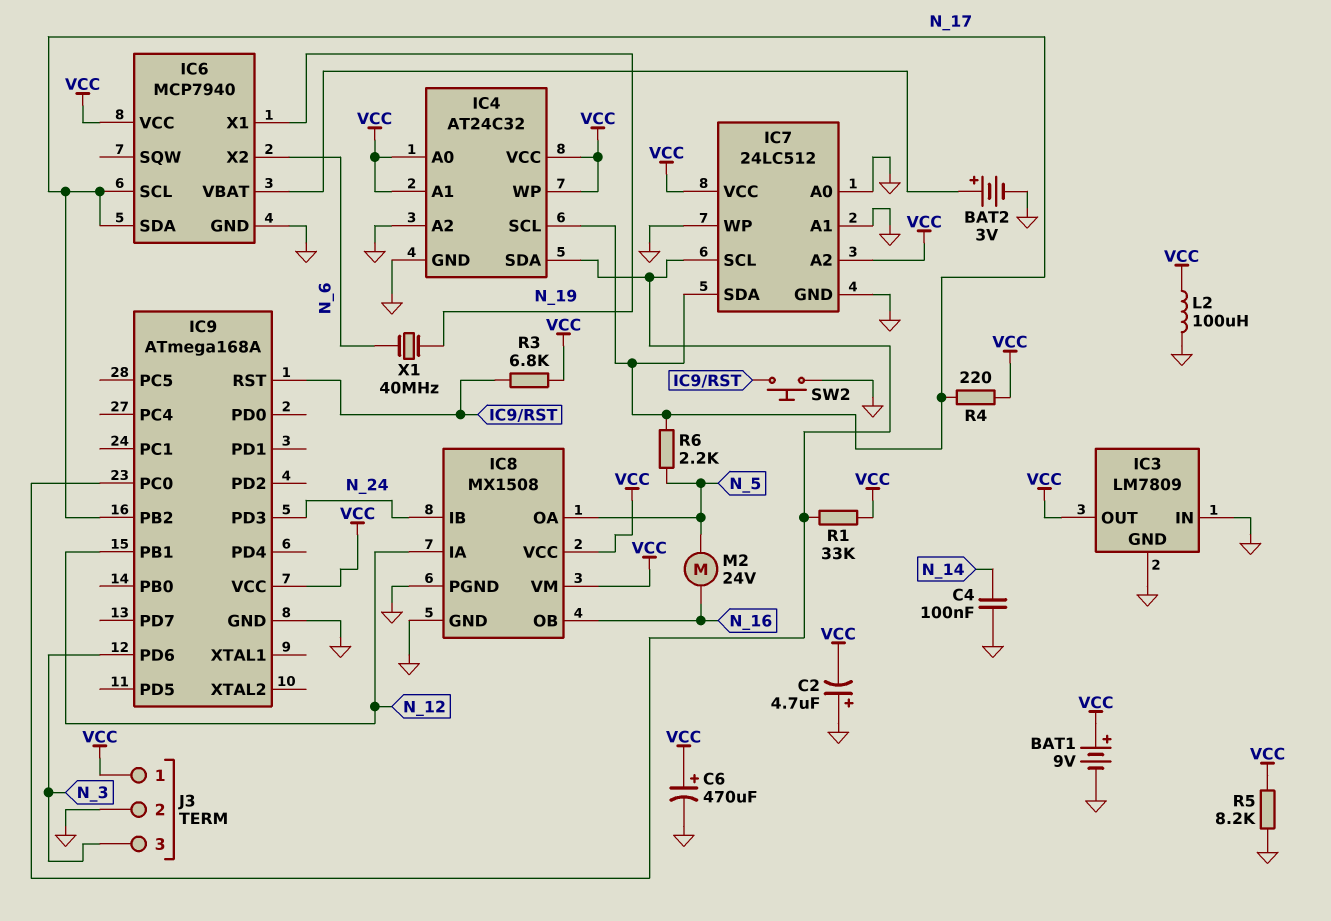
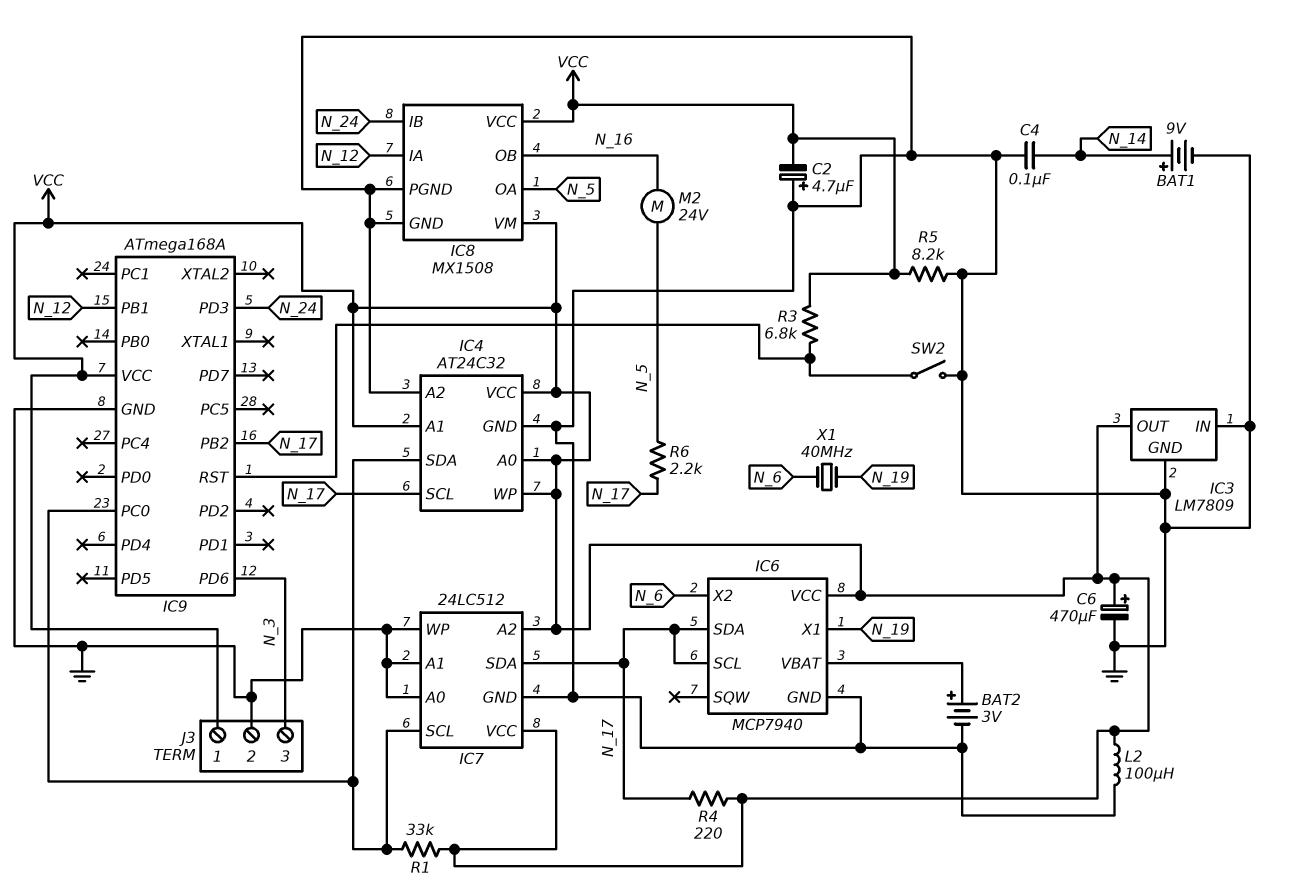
BAT1: 9V (plus VCC, minus GND) -> 9V (plus N_14, minus GND)
SW2: button (GND, IC9/RST) -> switch (GND, IC9/RST)

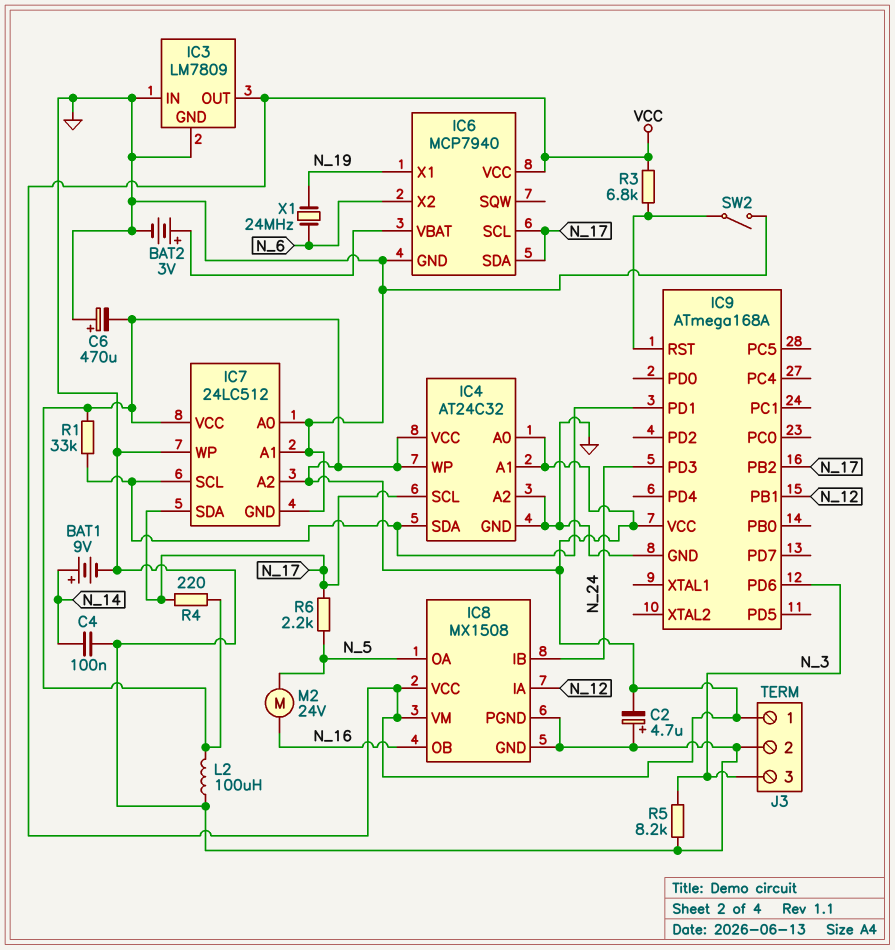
C6: 470uF (plus VCC, minus GND) -> 470uF (plus GND, minus VCC)
IC9 pin PC0: IC4/SDA -> none
IC9 pin PD1: none -> IC4/SDA
R5: 8.2k (GND, VCC) -> 8.2k (GND, N_3)
X1: 40MHz (N_6, N_19) -> 24MHz (N_6, N_19)

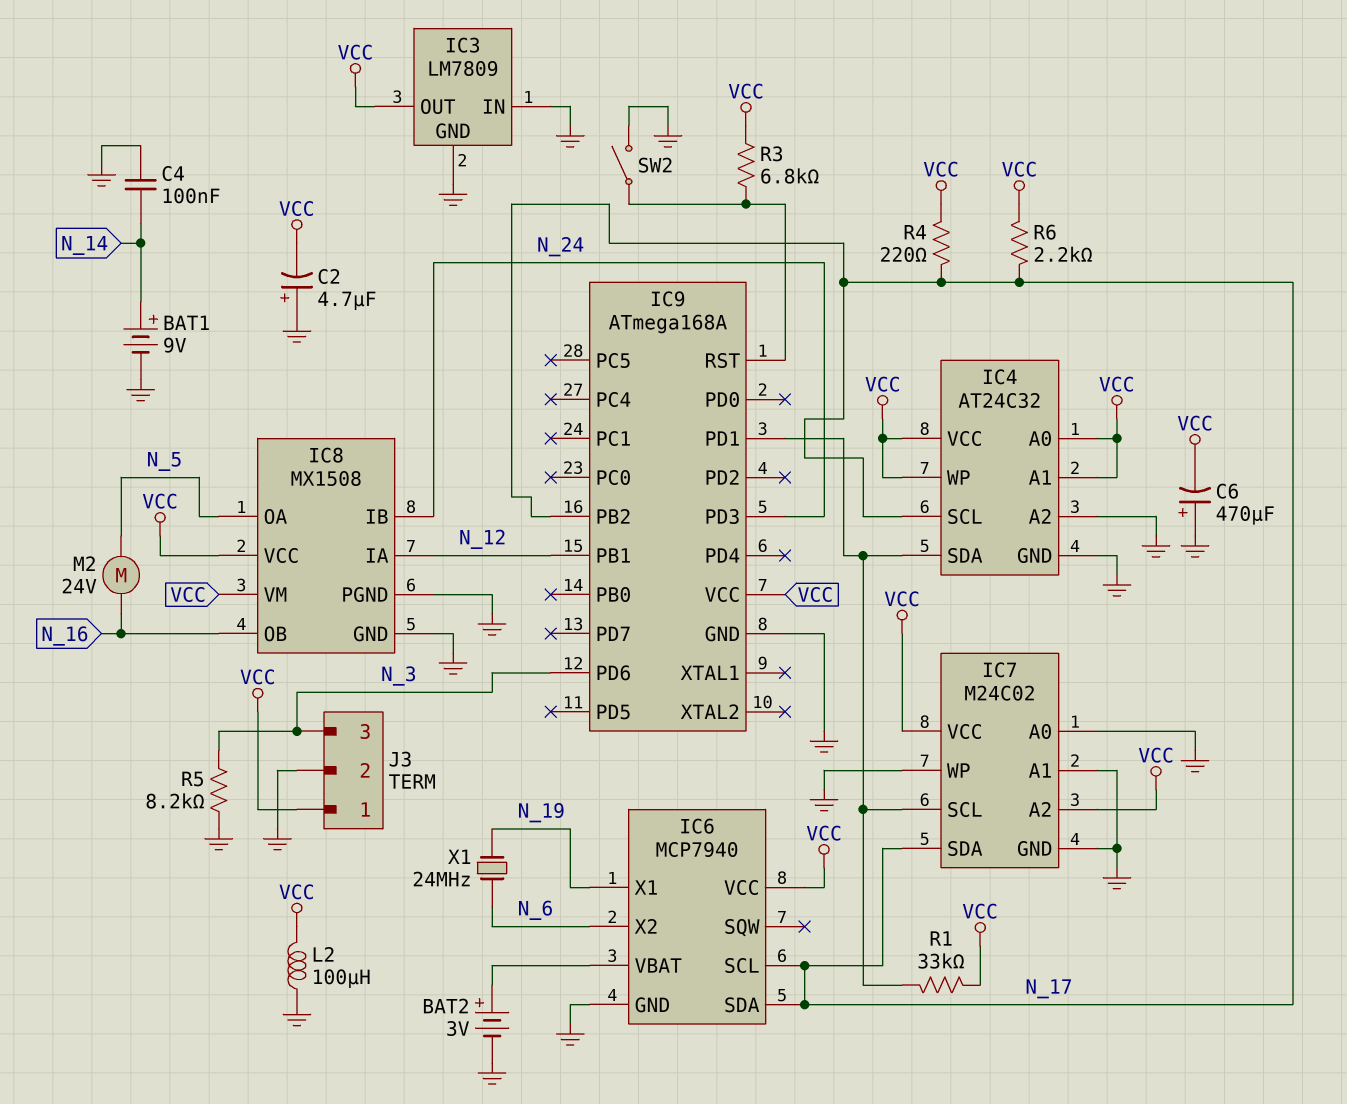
IC7: 24LC512 -> M24C02
R6: 2.2k (N_5, N_17) -> 2.2k (N_17, VCC)

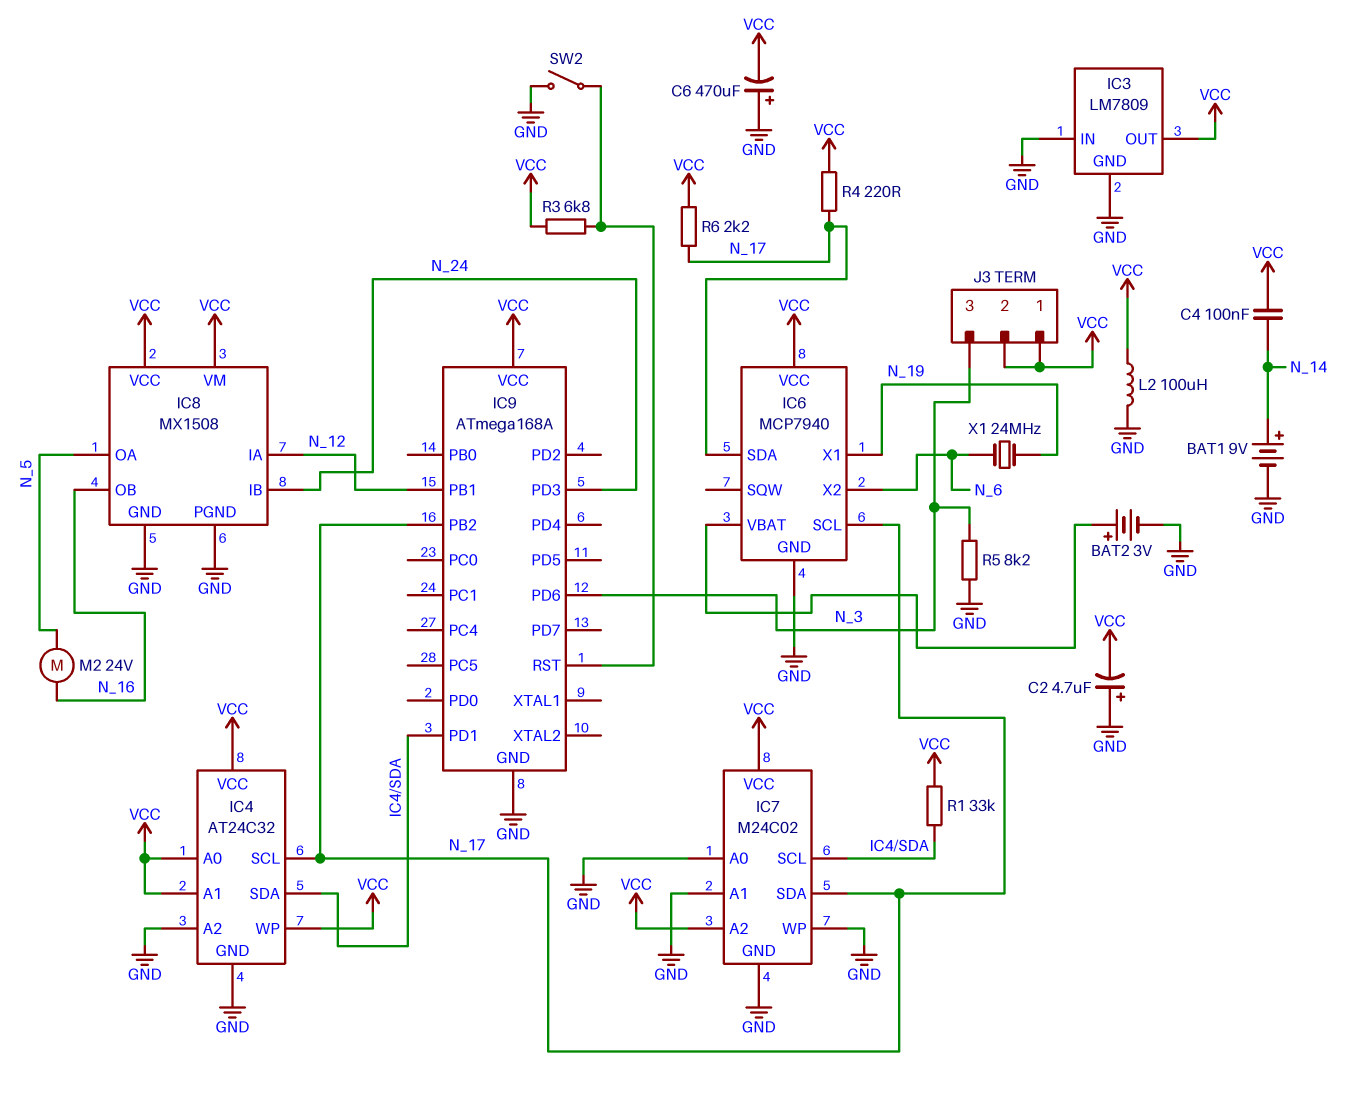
C4: 100nF (GND, N_14) -> 100nF (N_14, VCC)
J3 pin 2: GND -> VCC

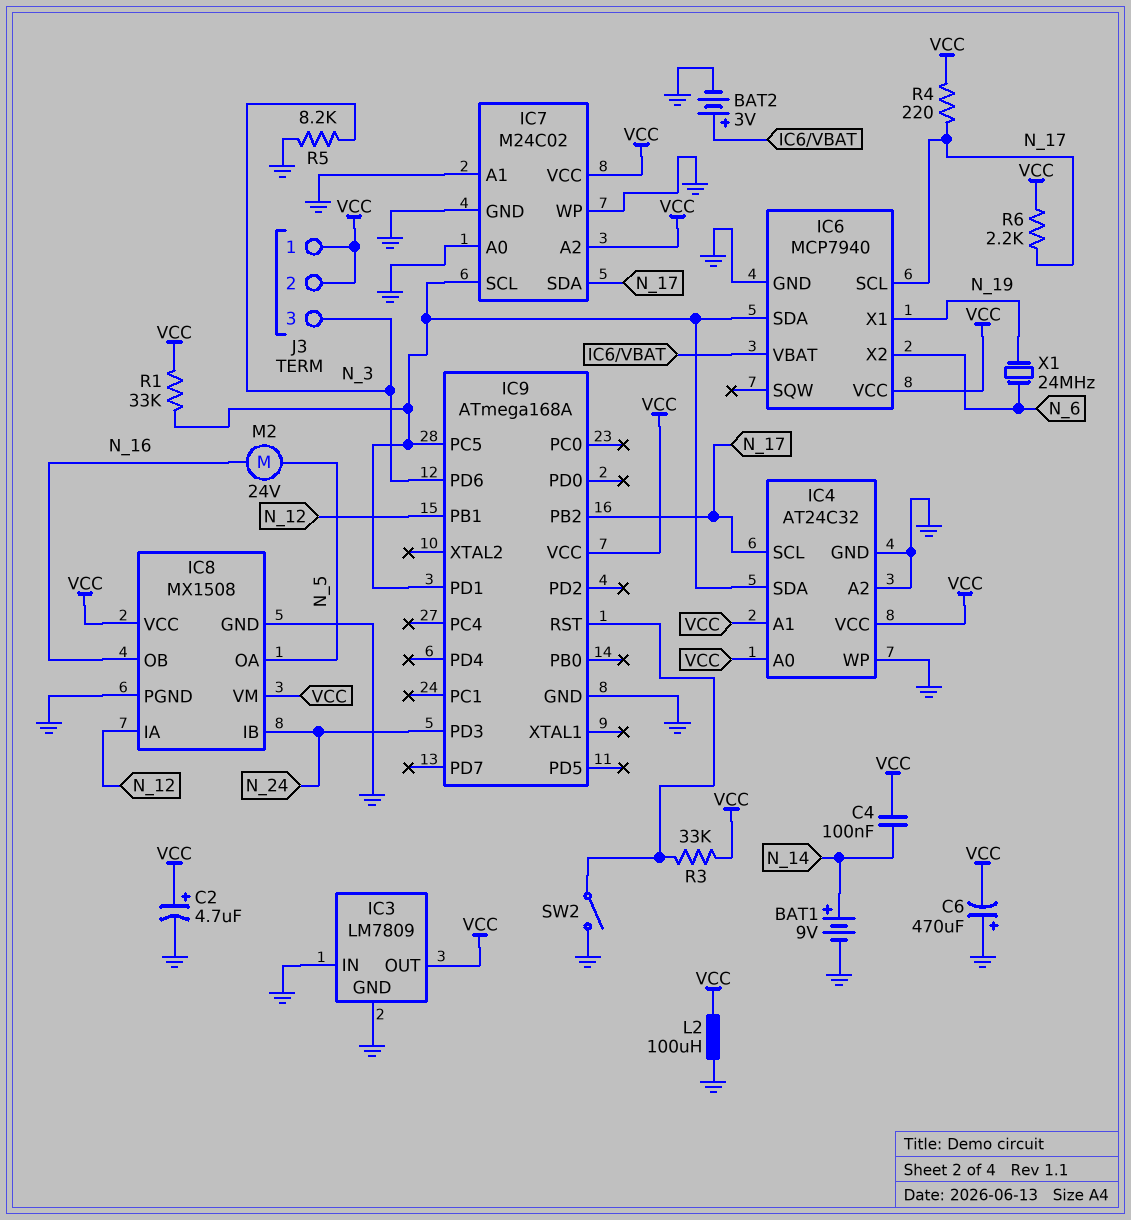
C2: 4.7uF (plus GND, minus VCC) -> 4.7uF (plus VCC, minus GND)
IC4 pin WP: VCC -> GND
IC6 pin SDA: N_17 -> IC4/SDA
IC9 pin PC5: none -> IC4/SDA
R3: 6.8k (IC9/RST, VCC) -> 33k (IC9/RST, VCC)

